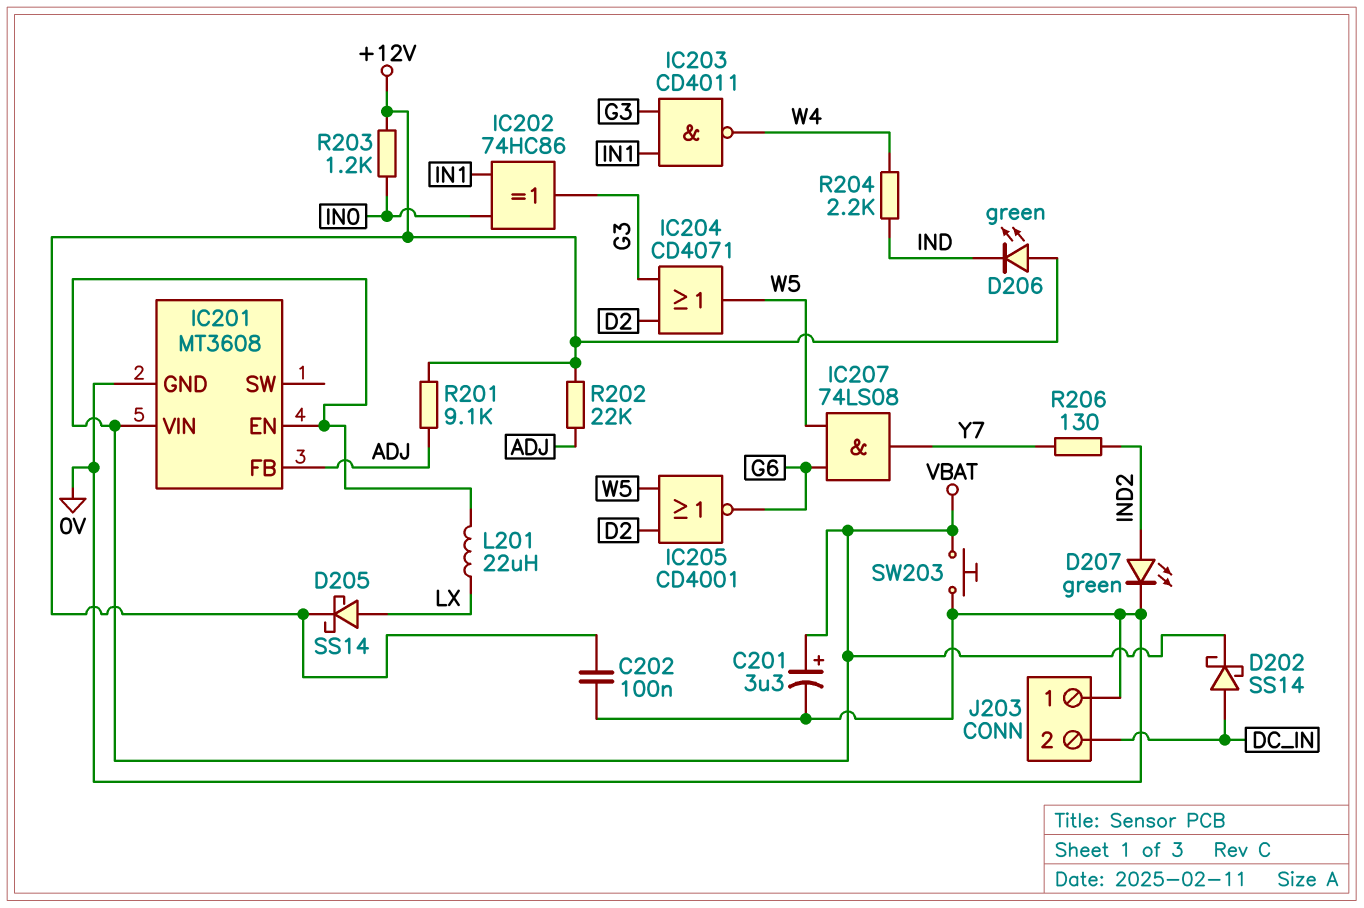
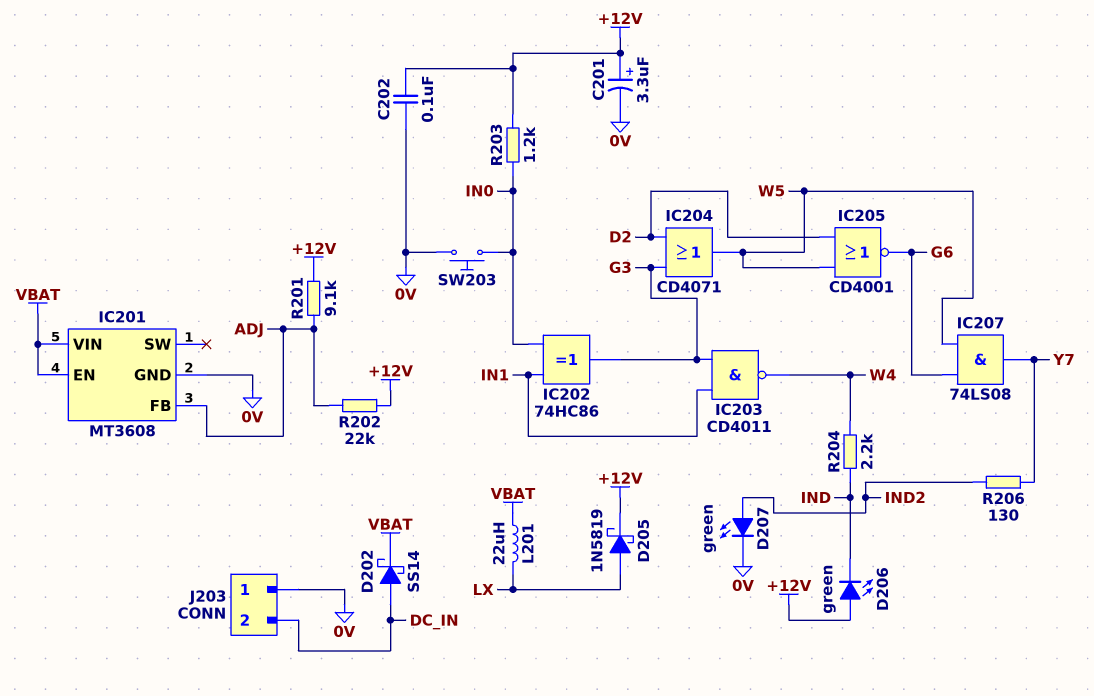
C201: 3.3uF (plus VBAT, minus 0V) -> 3.3uF (plus +12V, minus 0V)
D205: schottky SS14 (A LX, K +12V) -> schottky 1N5819 (A LX, K +12V)
SW203: button (0V, VBAT) -> button (0V, IN0)

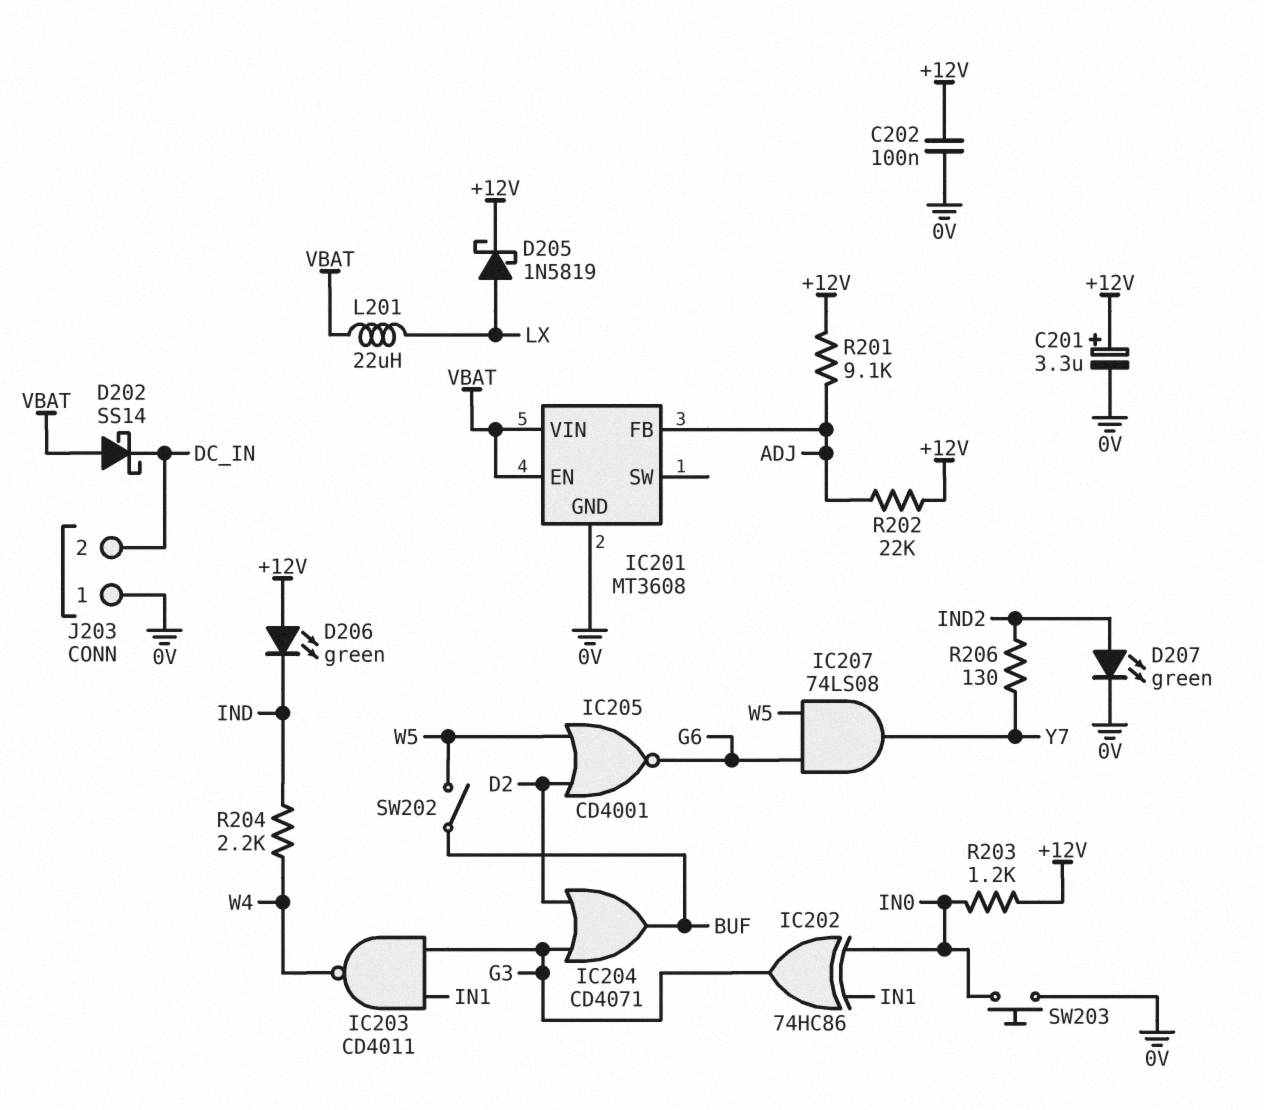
D202: schottky SS14 (A DC_IN, K VBAT) -> schottky SS14 (A VBAT, K DC_IN)
IC204: OR CD4071 (in D2, in G3, out W5) -> OR CD4071 (in D2, in G3, out BUF)
SW202: none -> switch (BUF, W5)

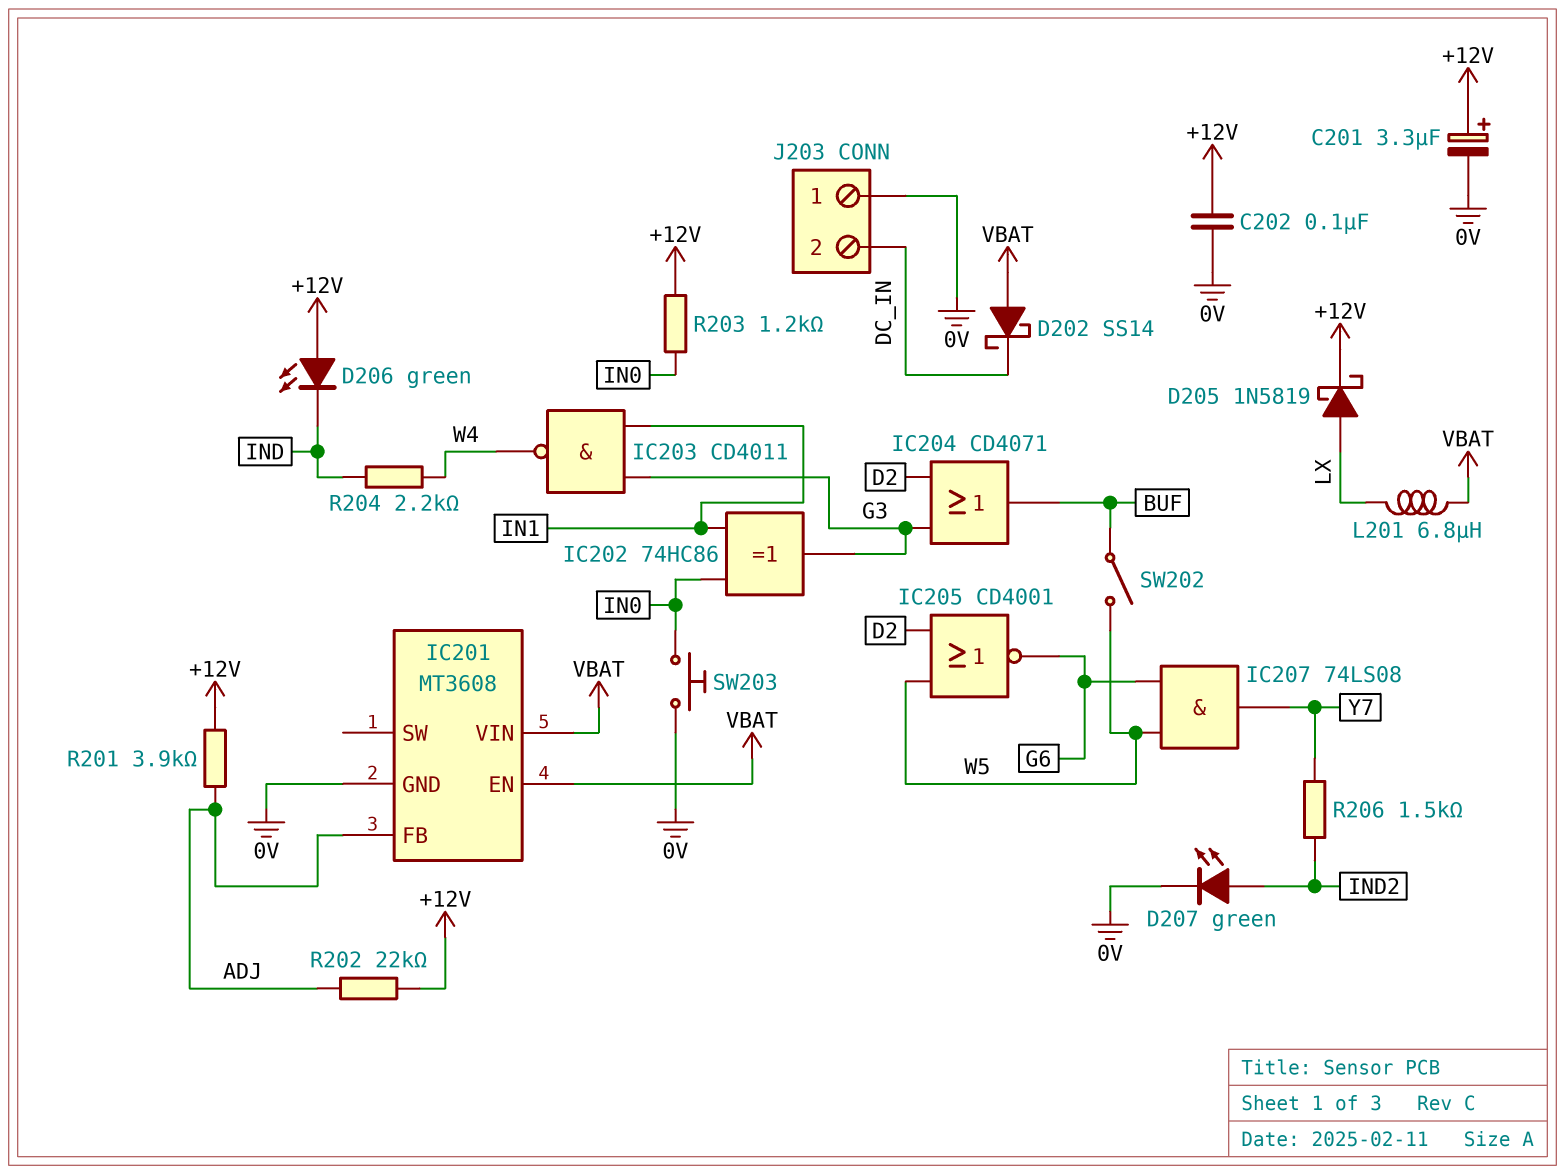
L201: 22uH (LX, VBAT) -> 6.8uH (LX, VBAT)
R201: 9.1k (+12V, ADJ) -> 3.9k (+12V, ADJ)
R206: 130 (IND2, Y7) -> 1.5k (IND2, Y7)

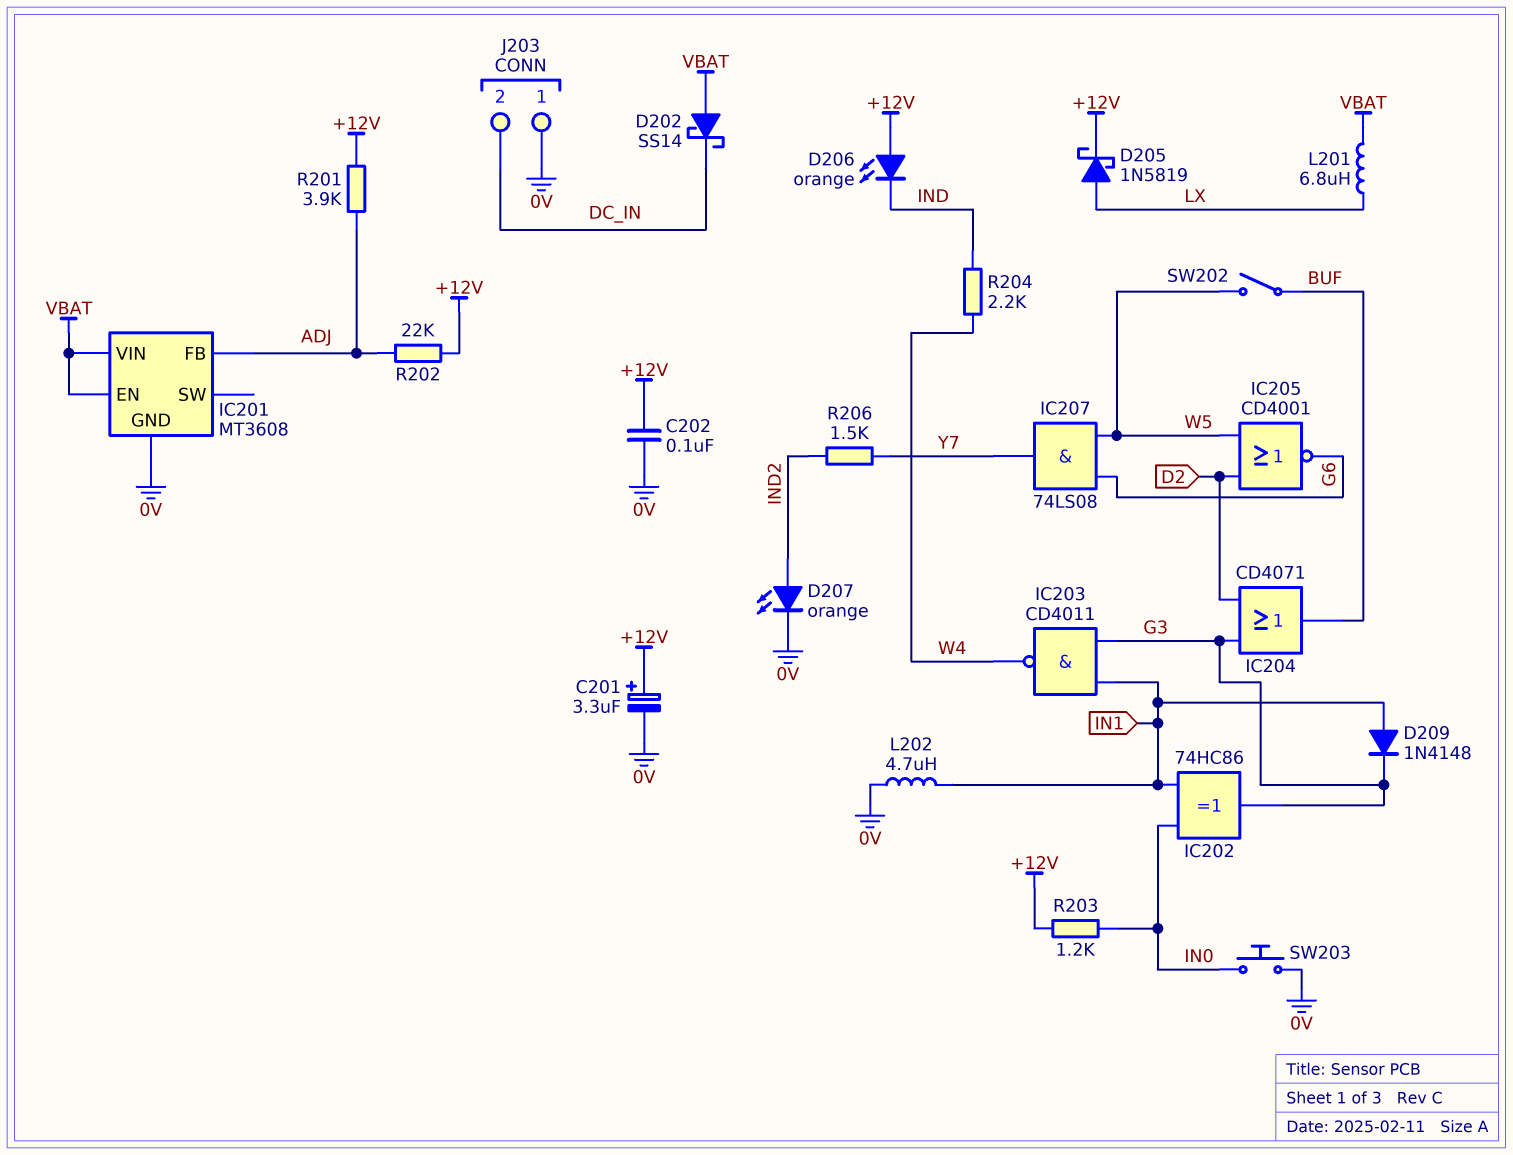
D206: LED green (A +12V, K IND) -> LED orange (A +12V, K IND)
D207: LED green (A IND2, K 0V) -> LED orange (A IND2, K 0V)
D209: none -> diode 1N4148 (A IN1, K G3)
L202: none -> 4.7uH (0V, IN1)

